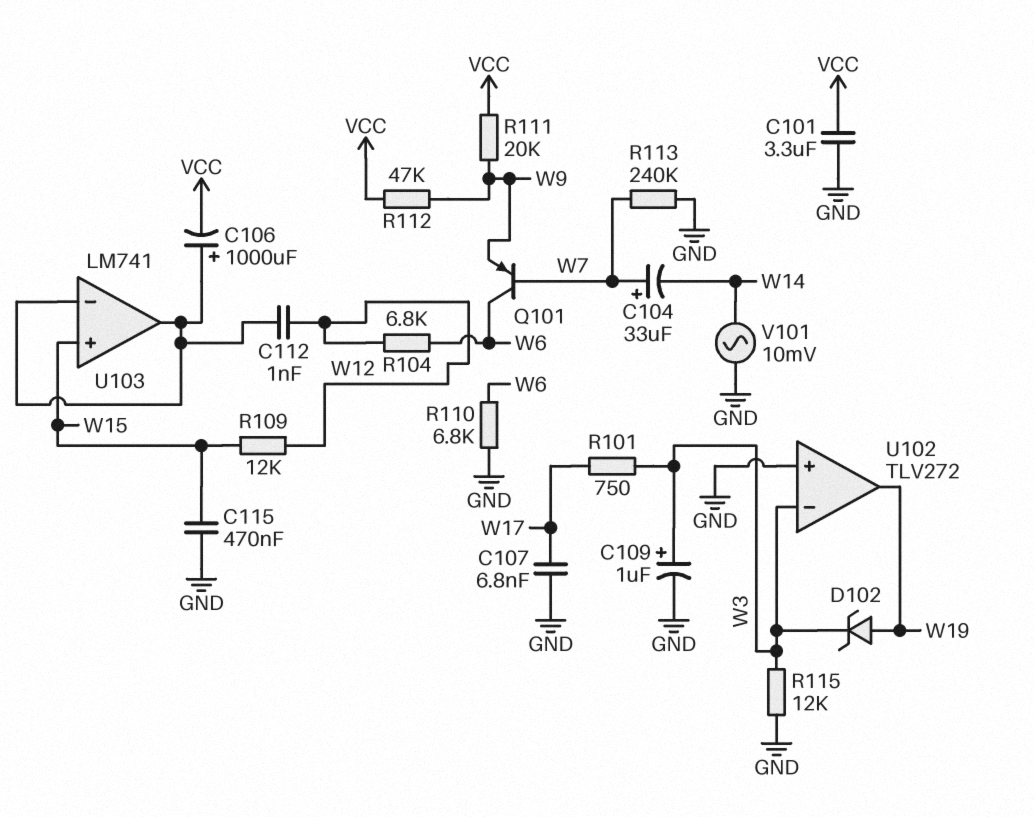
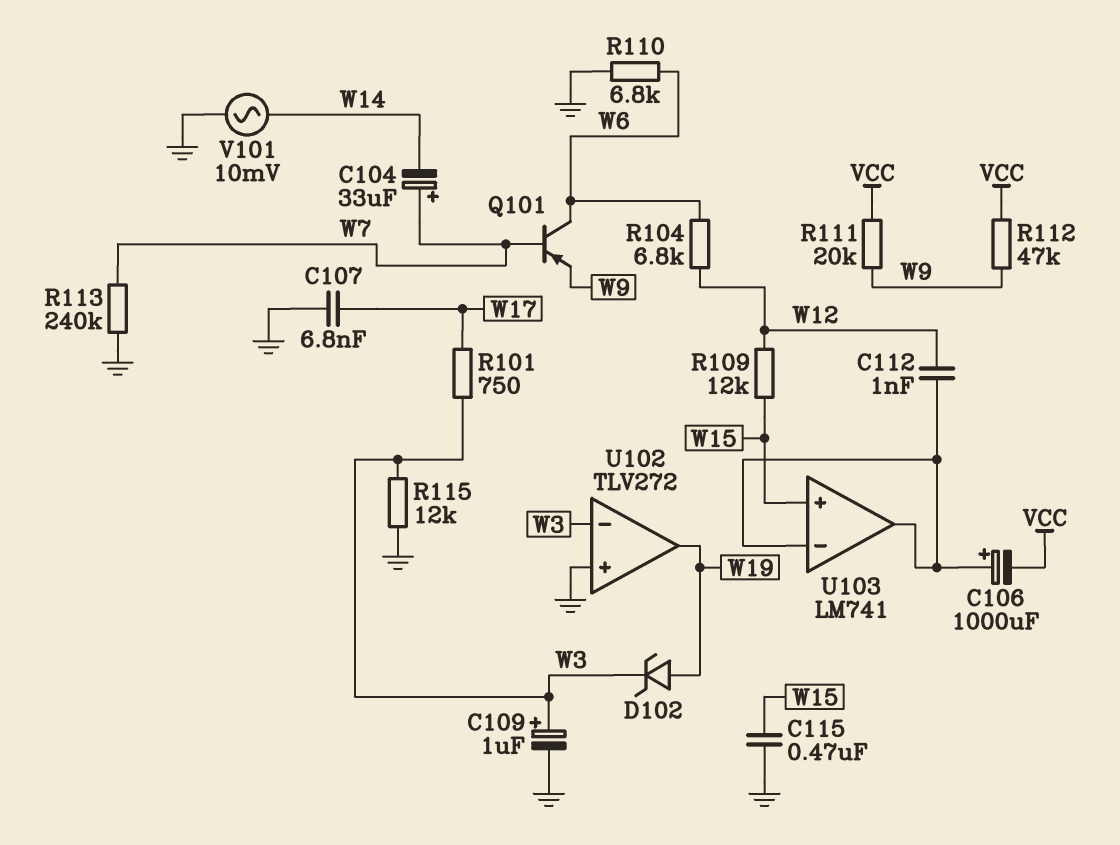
C101: 3.3uF (GND, VCC) -> none

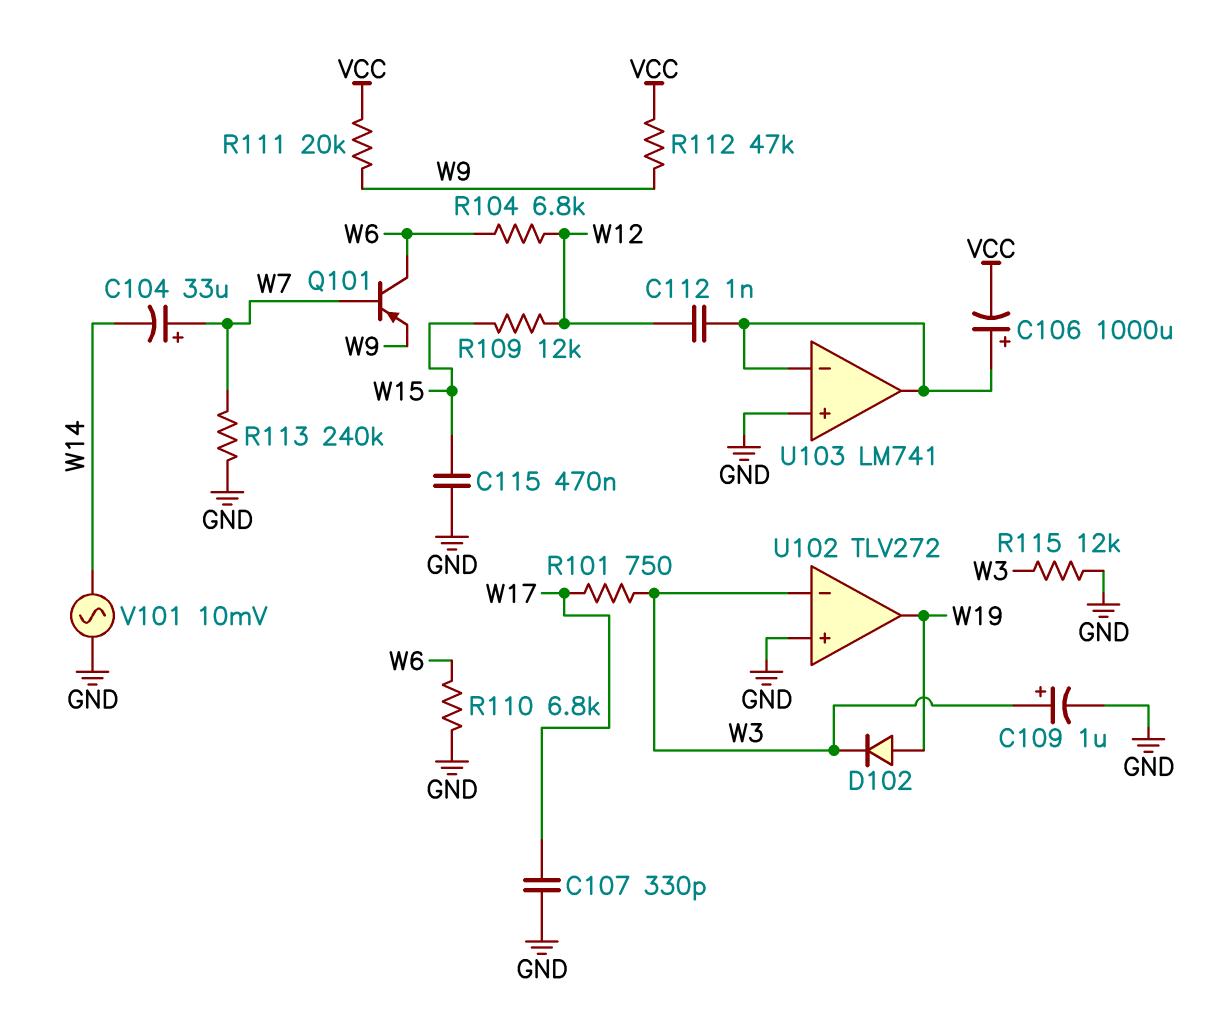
C107: 6.8nF (GND, W17) -> 330pF (GND, W17)
D102: zener (A W19, K W3) -> diode (A W19, K W3)
U103 pin in+: W15 -> GND

